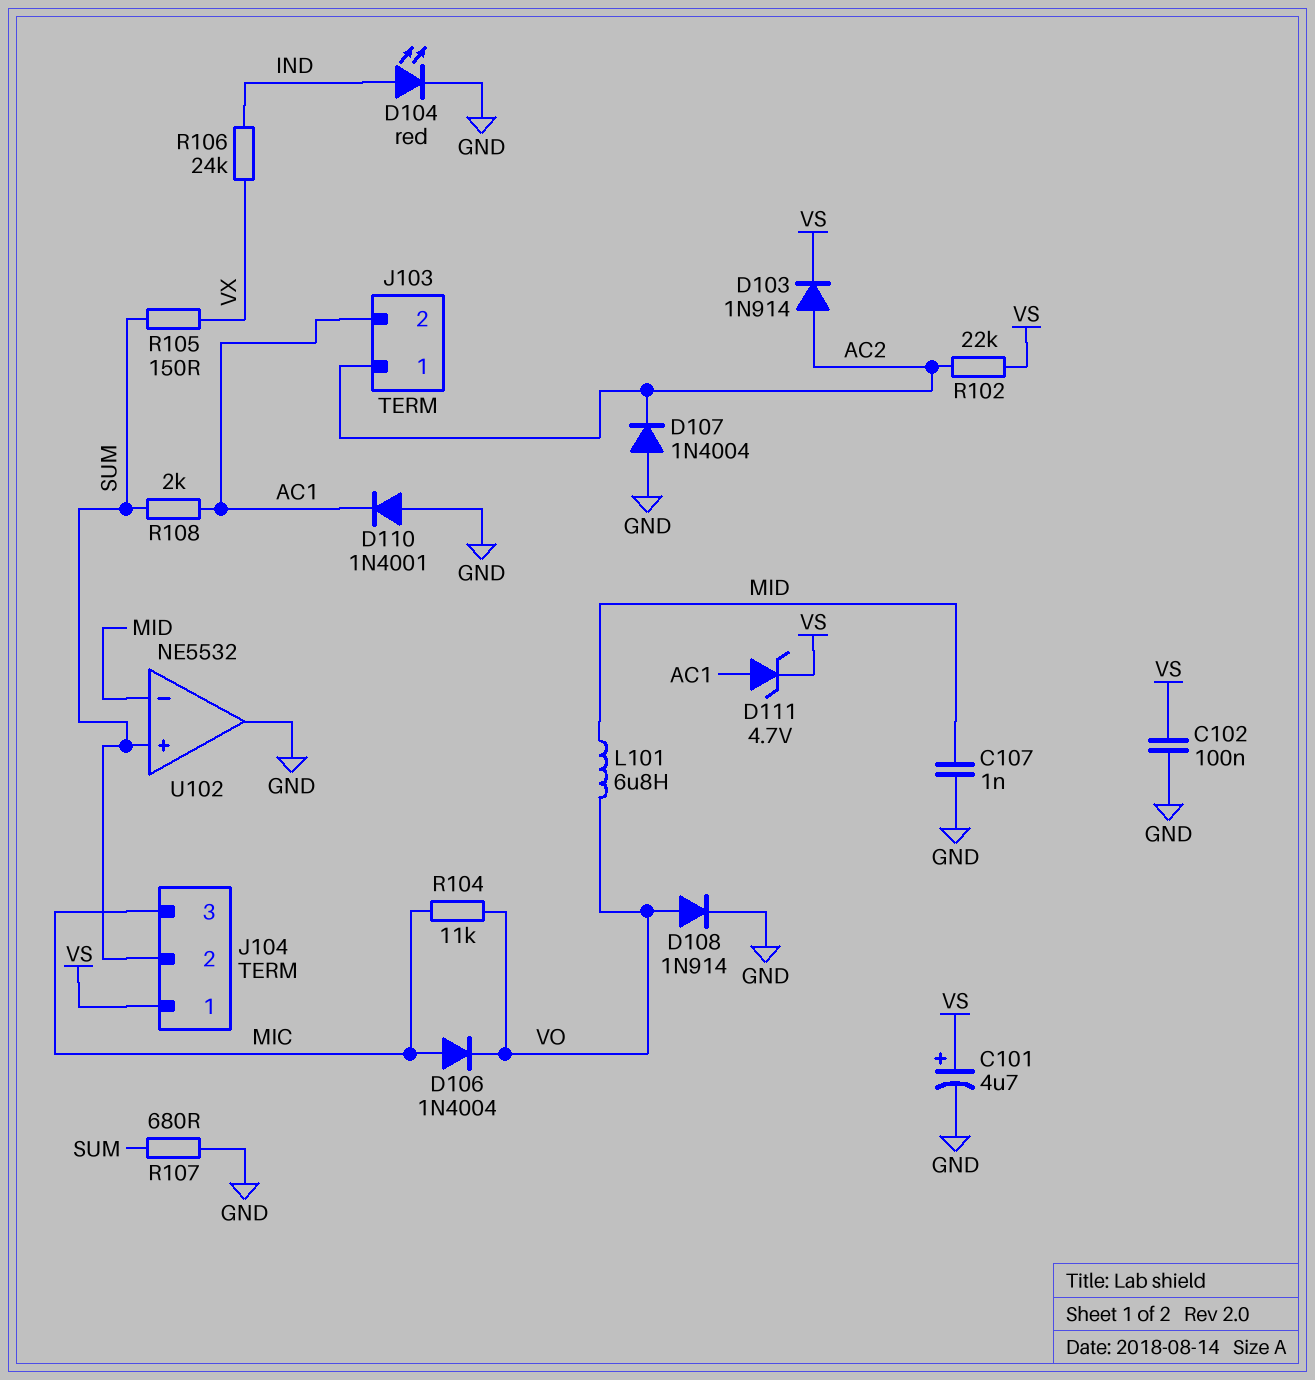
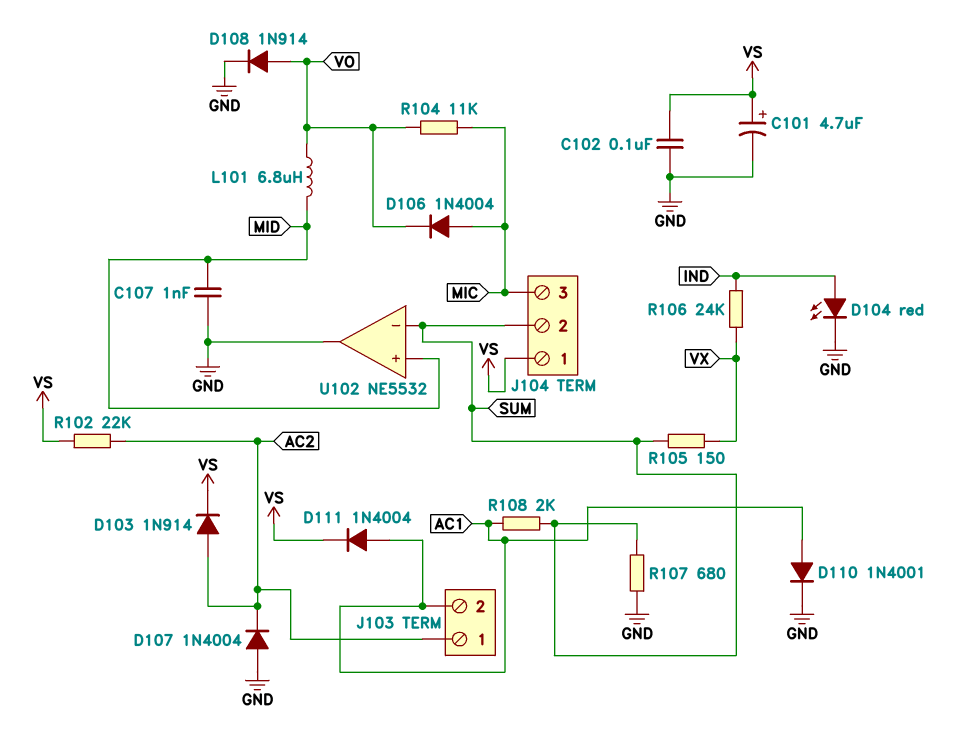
D110: diode 1N4001 (A GND, K AC1) -> diode 1N4001 (A AC1, K GND)
D111: zener 4.7V (A AC1, K VS) -> diode 1N4004 (A AC1, K VS)
U102 pin in+: SUM -> MID
U102 pin in-: MID -> SUM

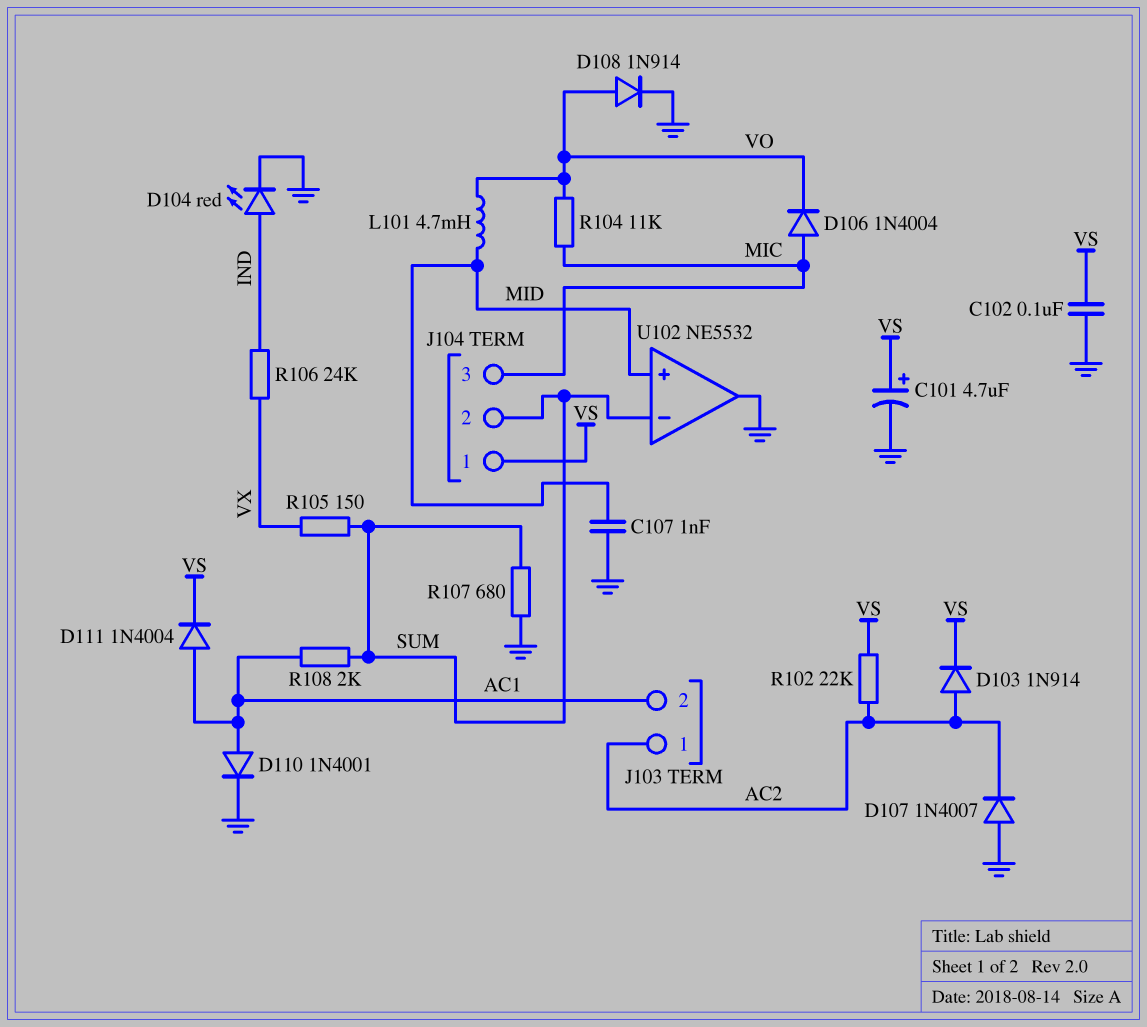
D107: diode 1N4004 (A GND, K AC2) -> diode 1N4007 (A GND, K AC2)
L101: 6.8uH (MID, VO) -> 4.7mH (MID, VO)

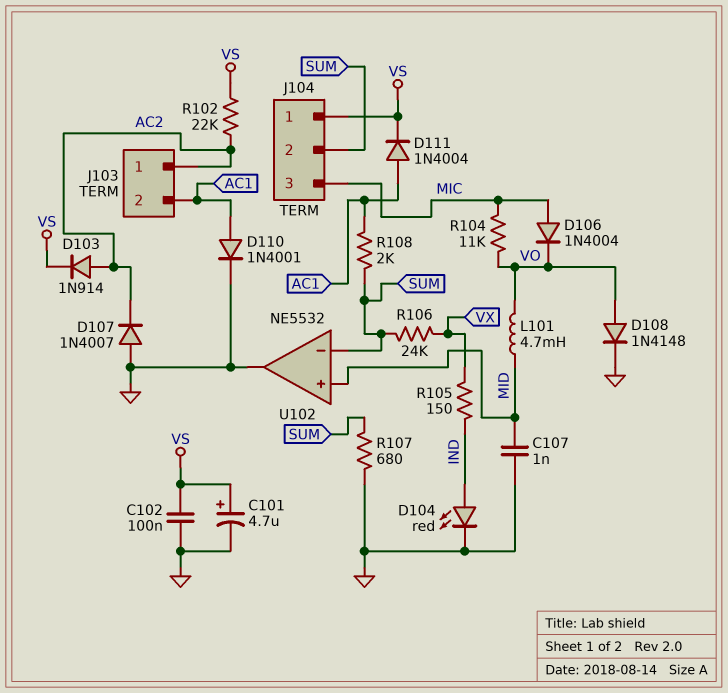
D108: diode 1N914 (A VO, K GND) -> diode 1N4148 (A VO, K GND)
R105: 150 (SUM, VX) -> 150 (IND, VX)
R106: 24k (IND, VX) -> 24k (SUM, VX)

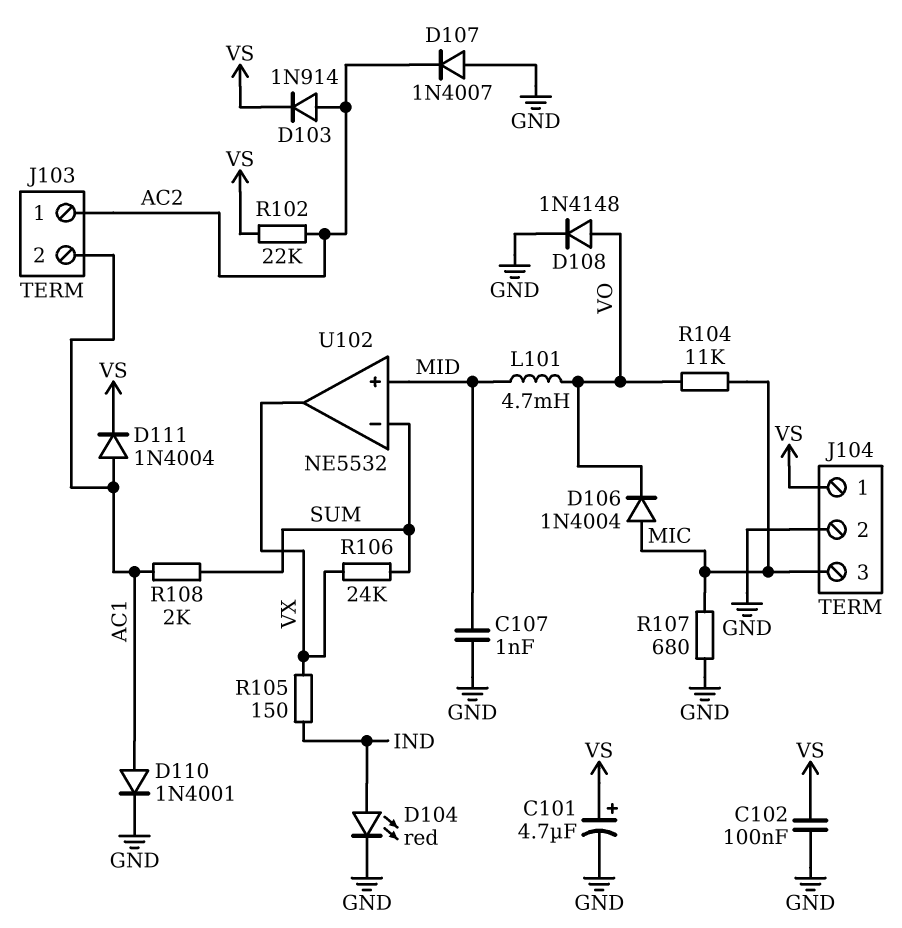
J104 pin 2: SUM -> GND
R107: 680 (GND, SUM) -> 680 (GND, MIC)
U102 pin out: GND -> VX

